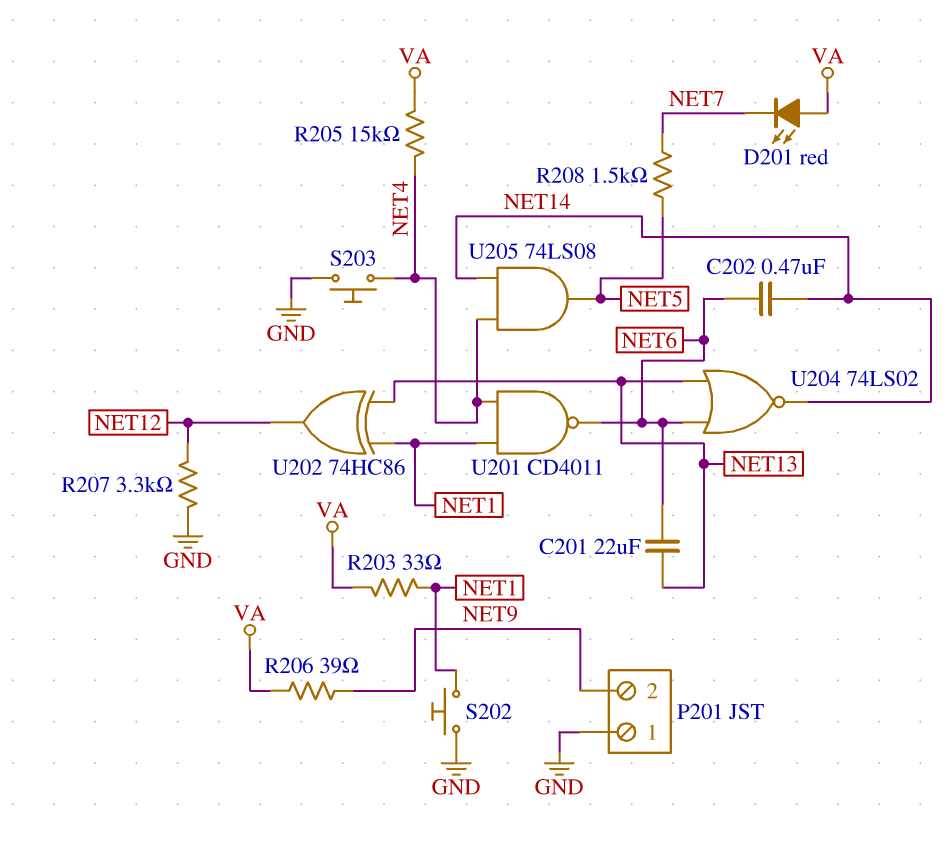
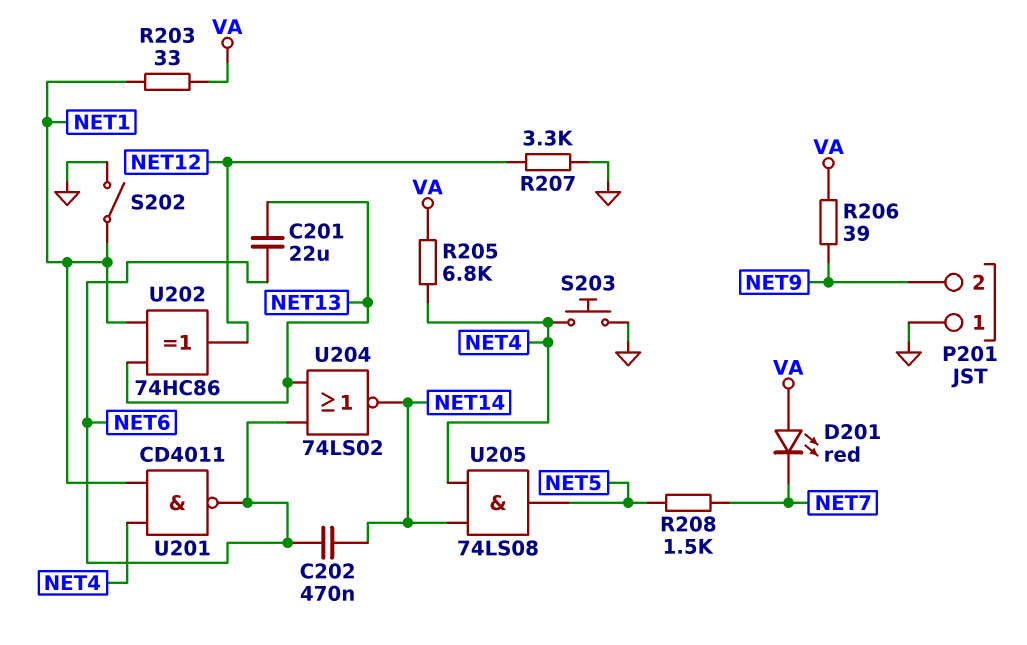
R205: 15k (NET4, VA) -> 6.8k (NET4, VA)
S202: button (GND, NET1) -> switch (GND, NET1)

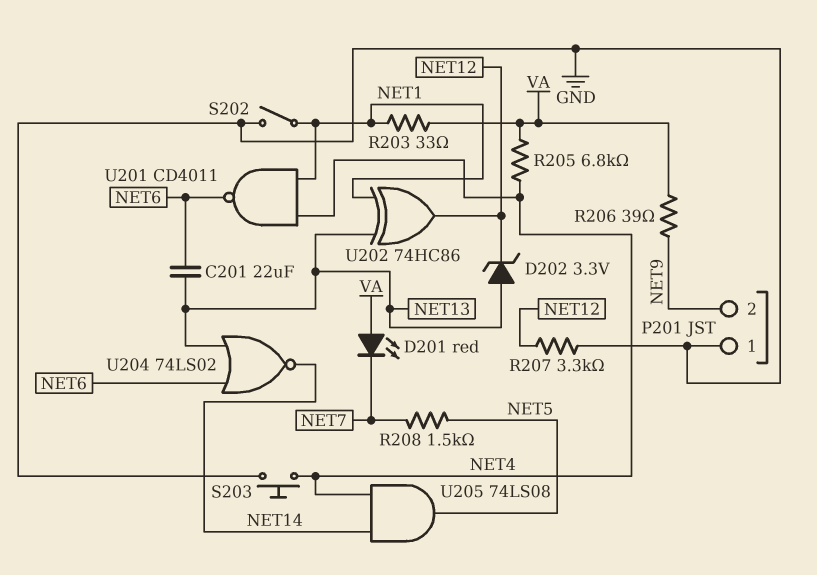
C202: 470nF (NET6, NET14) -> none
D202: none -> zener 3.3V (A NET13, K NET12)

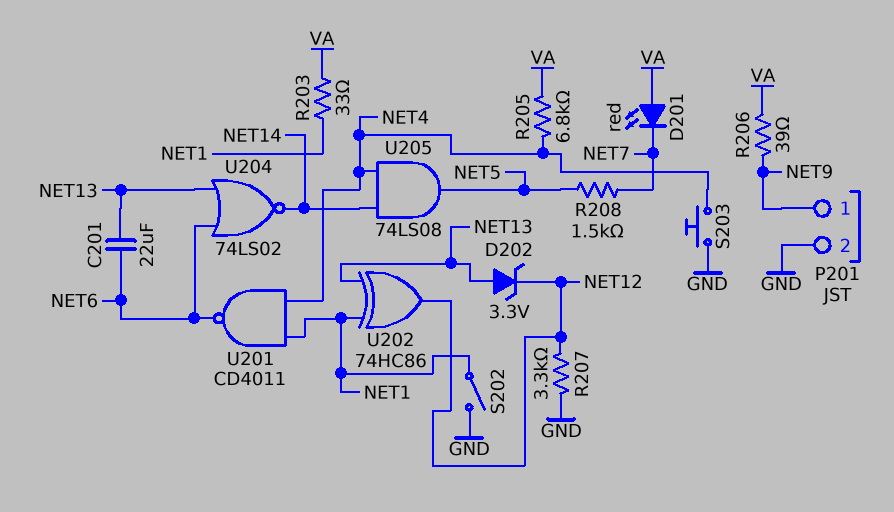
P201 pin 1: GND -> NET9
P201 pin 2: NET9 -> GND

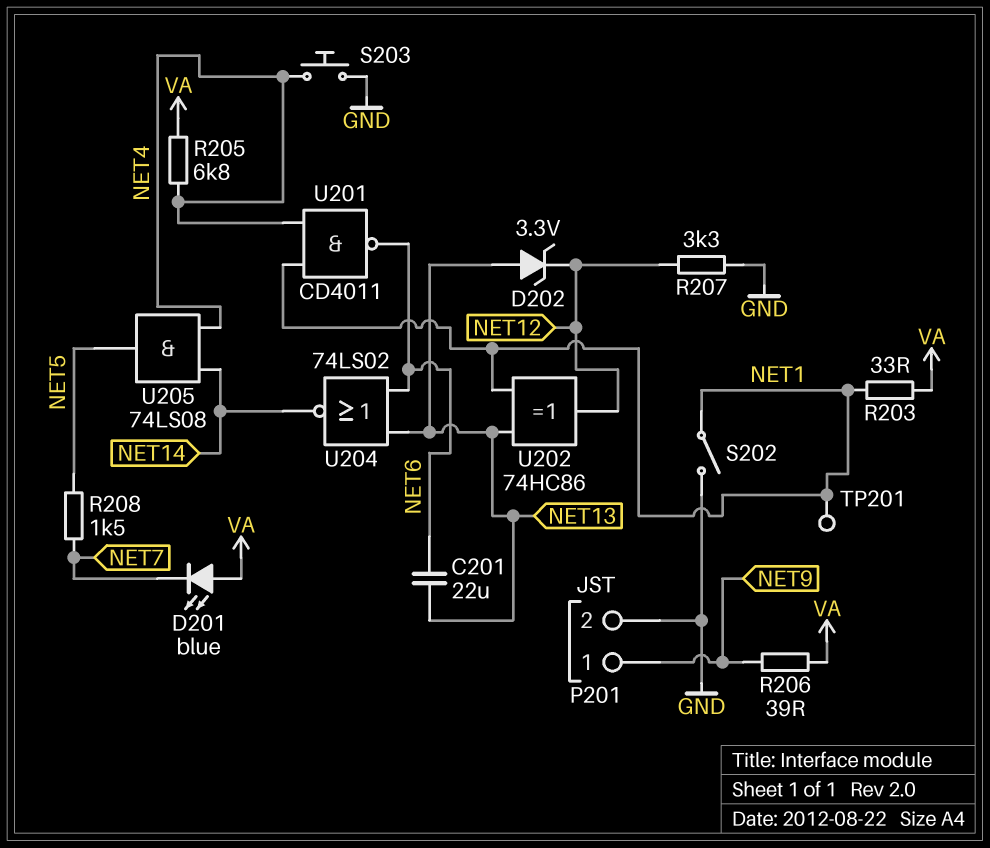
D201: LED red (A VA, K NET7) -> LED blue (A VA, K NET7)
TP201: none -> test point (NET1)

